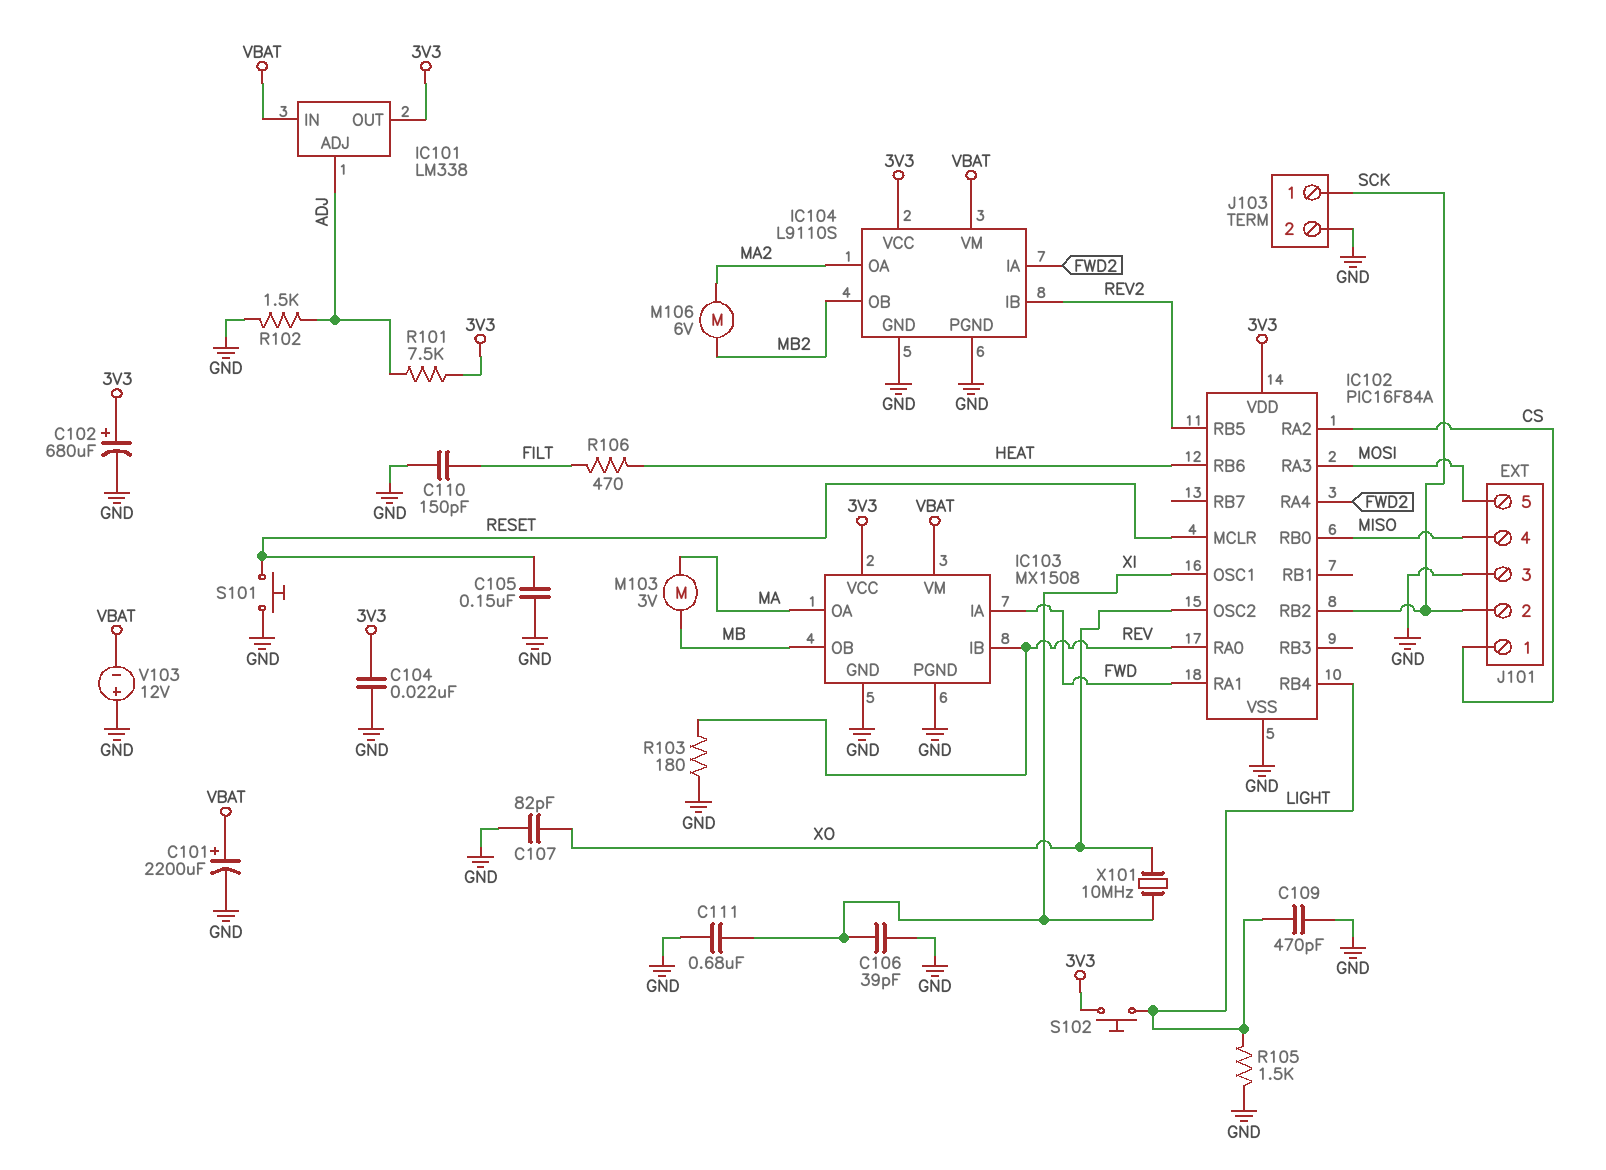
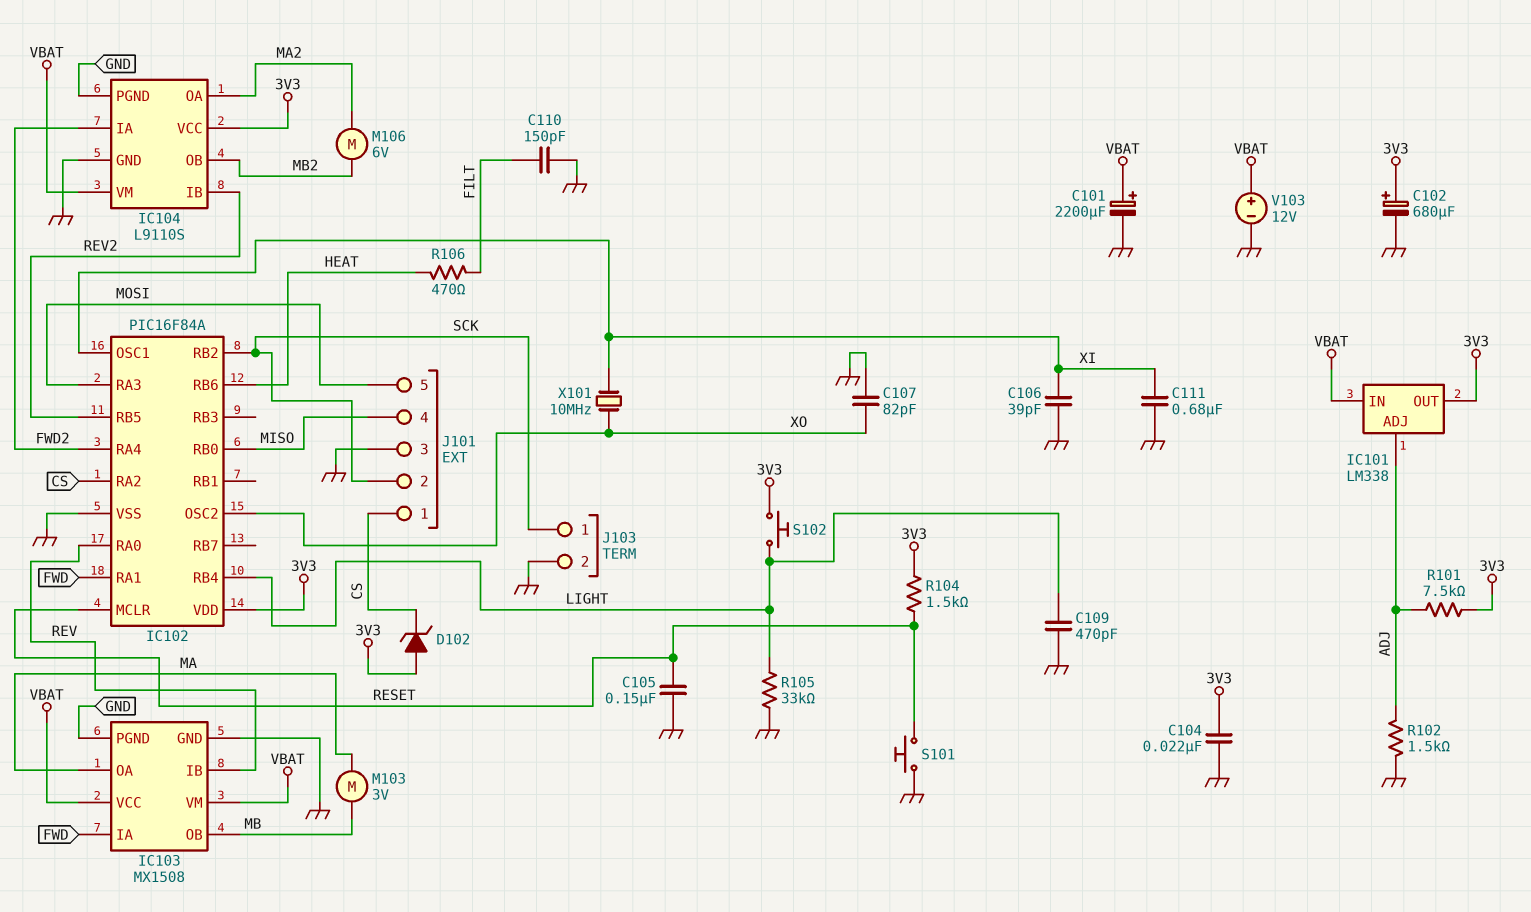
D102: none -> zener (A 3V3, K CS)
IC103 pin VCC: 3V3 -> VBAT
R103: 180 (GND, REV) -> none
R104: none -> 1.5k (3V3, RESET)
R105: 1.5k (GND, LIGHT) -> 33k (GND, LIGHT)
V103: 12V (plus GND, minus VBAT) -> 12V (plus VBAT, minus GND)

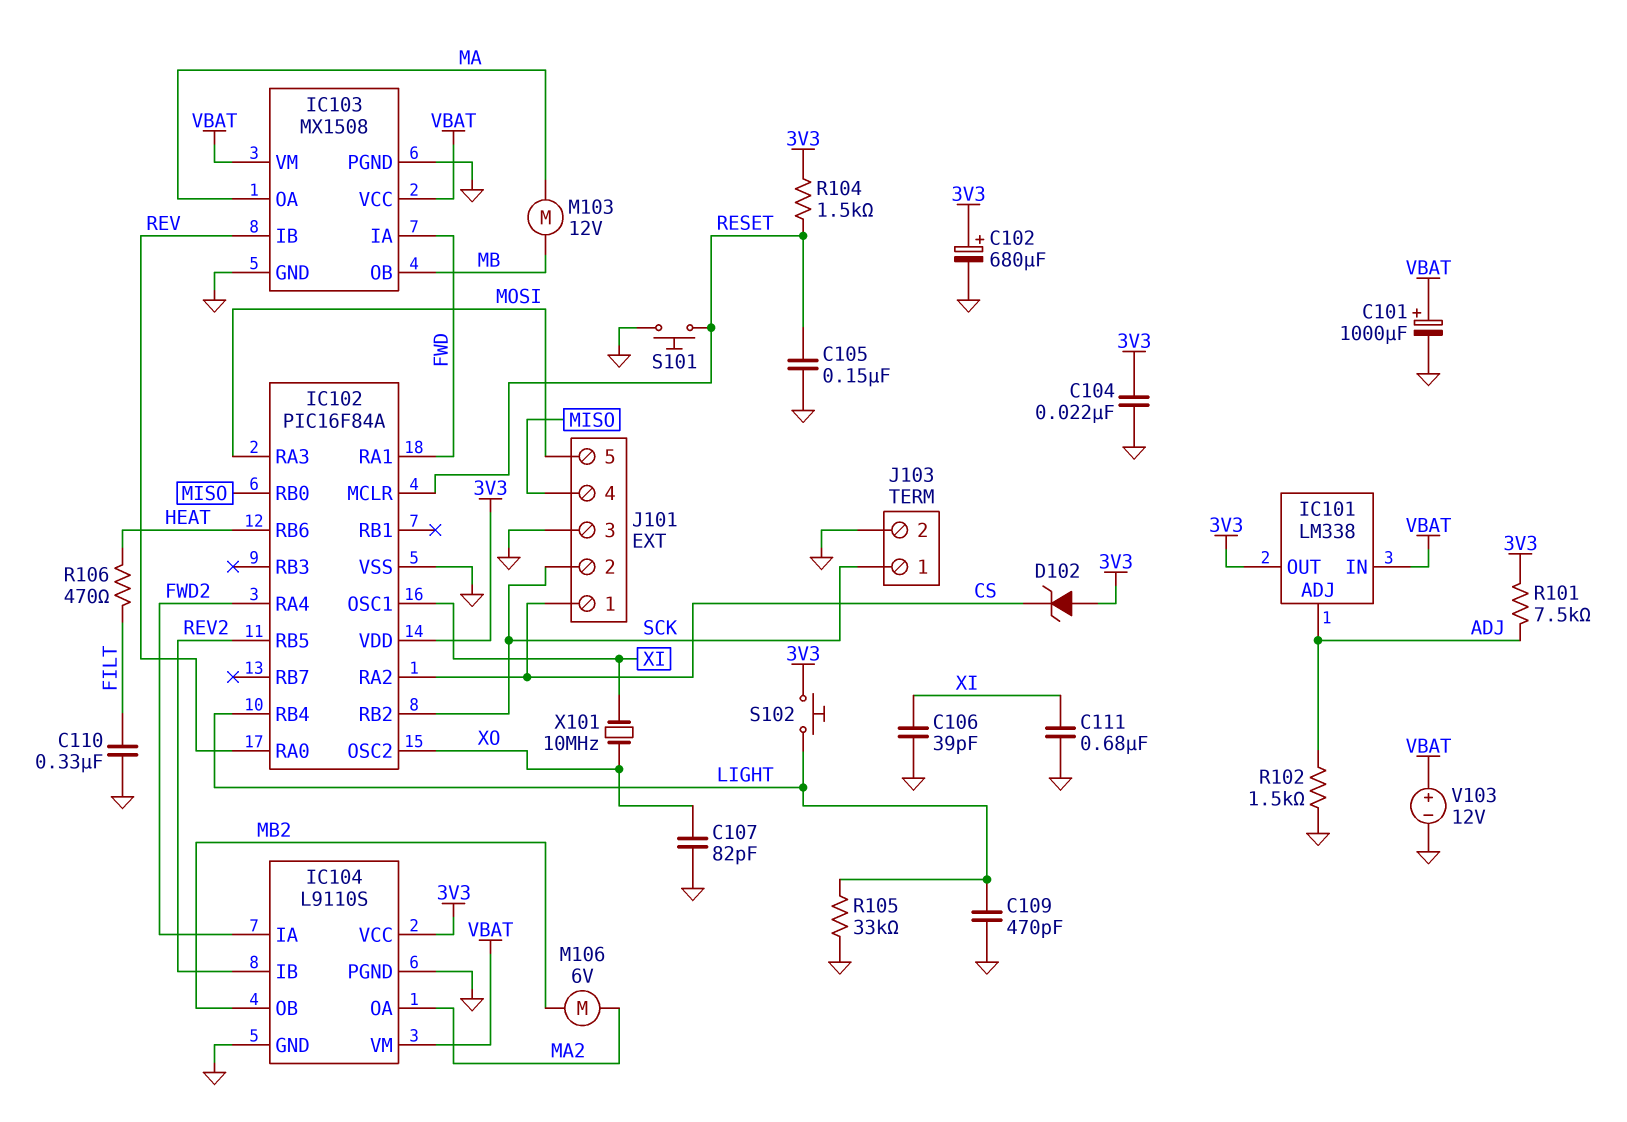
C101: 2200uF (plus VBAT, minus GND) -> 1000uF (plus VBAT, minus GND)
C110: 150pF (FILT, GND) -> 330nF (FILT, GND)
M103: motor 3V (MA, MB) -> motor 12V (MA, MB)

